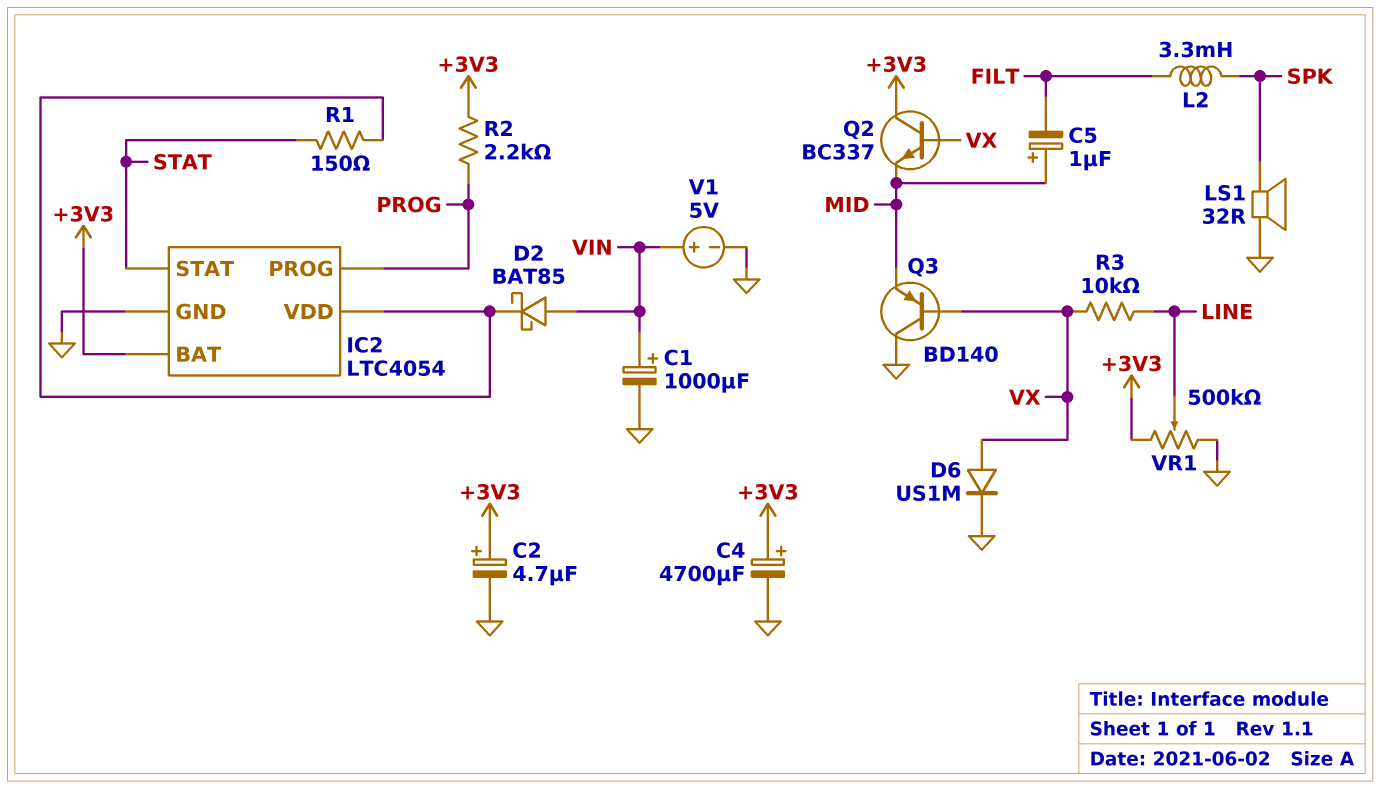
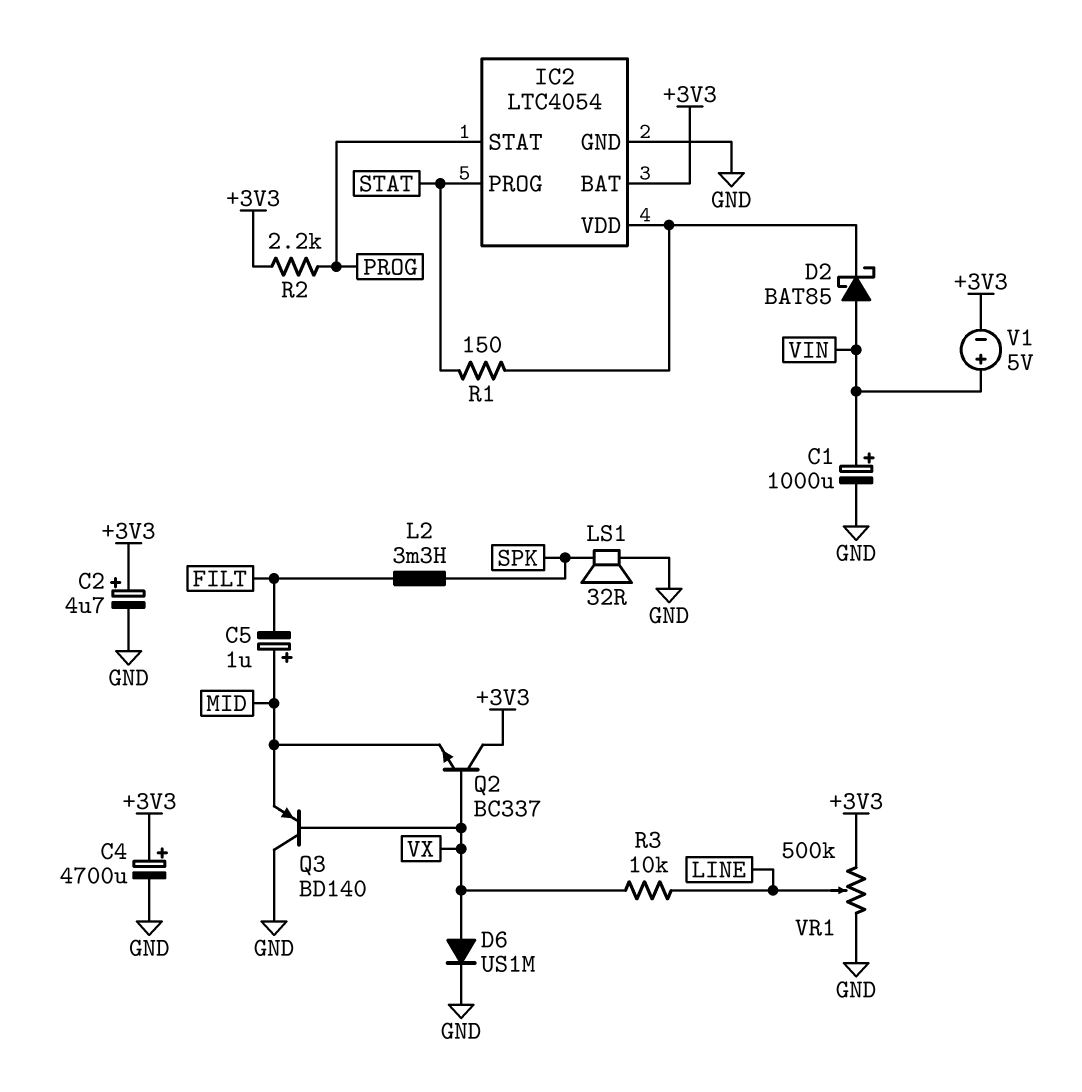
IC2 pin PROG: PROG -> STAT
IC2 pin STAT: STAT -> PROG
V1: 5V (plus VIN, minus GND) -> 5V (plus VIN, minus +3V3)

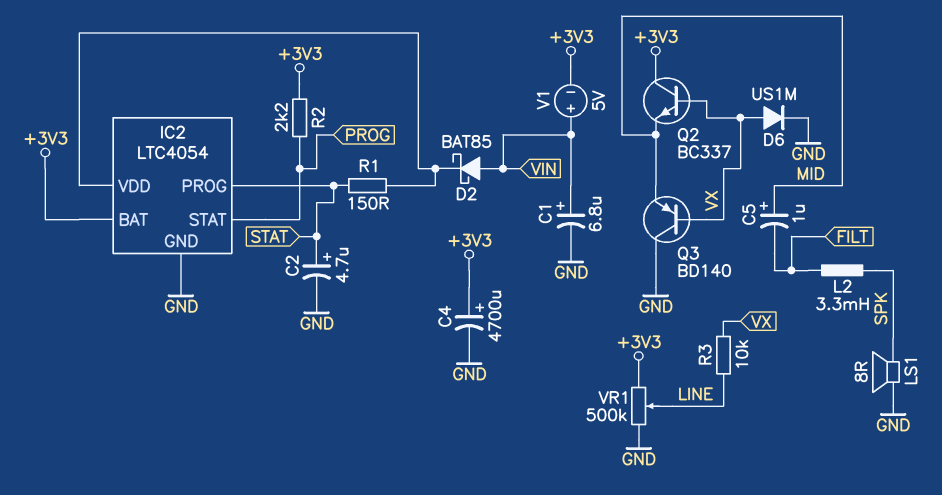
C1: 1000uF (plus VIN, minus GND) -> 6.8uF (plus VIN, minus GND)
C2: 4.7uF (plus +3V3, minus GND) -> 4.7uF (plus STAT, minus GND)
LS1: speaker 32R (GND, SPK) -> speaker 8R (GND, SPK)

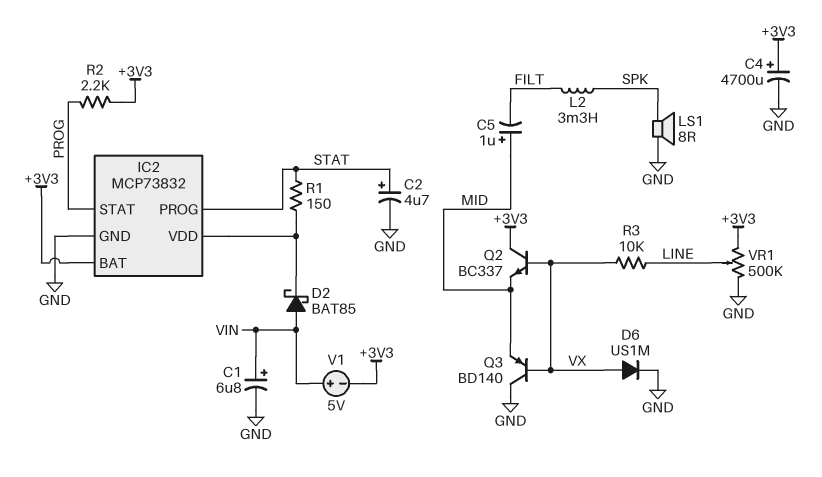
IC2: LTC4054 -> MCP73832

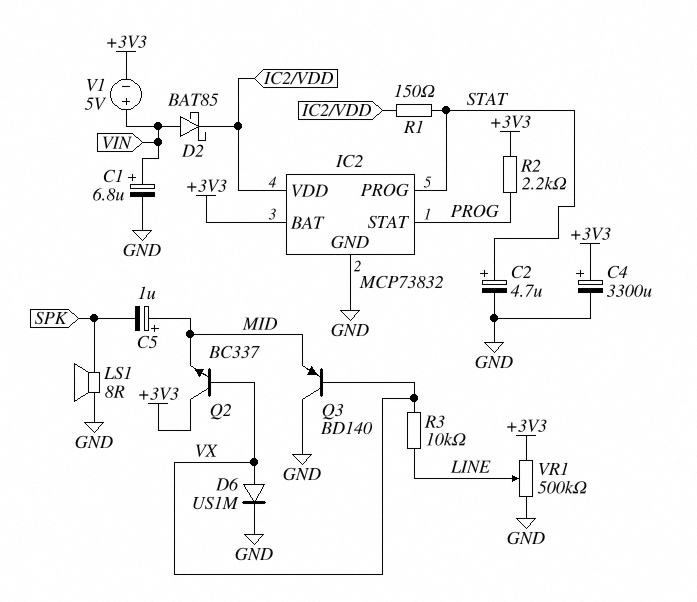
C4: 4700uF (plus +3V3, minus GND) -> 3300uF (plus +3V3, minus GND)
C5: 1uF (plus MID, minus FILT) -> 1uF (plus MID, minus SPK)
L2: 3.3mH (FILT, SPK) -> none

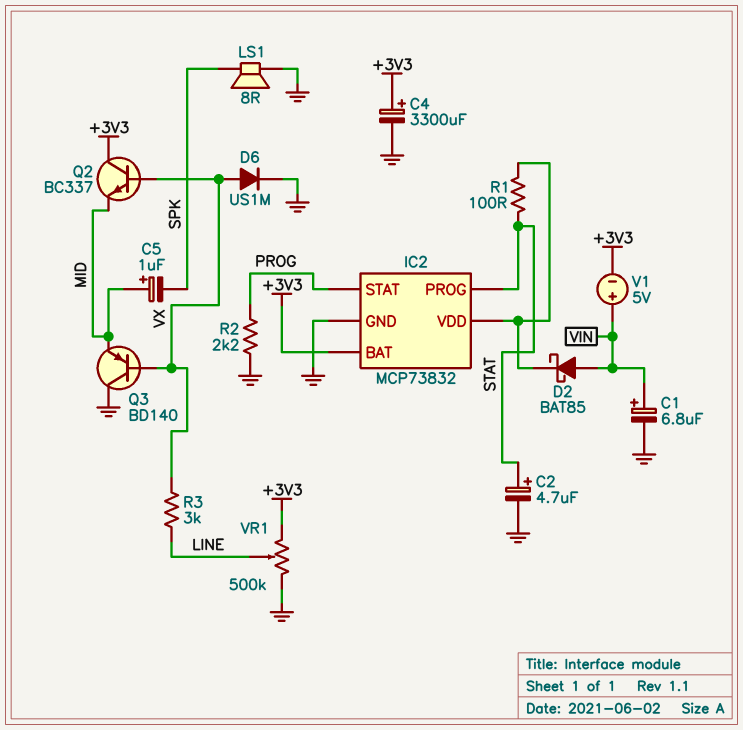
R1: 150 (IC2/VDD, STAT) -> 100 (IC2/VDD, STAT)
R2: 2.2k (+3V3, PROG) -> 2.2k (GND, PROG)
R3: 10k (LINE, VX) -> 3k (LINE, VX)

